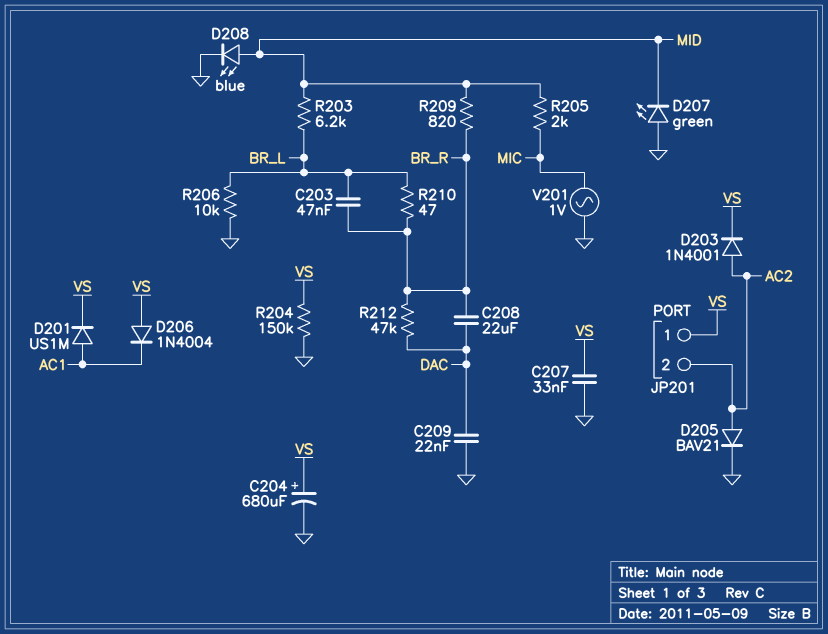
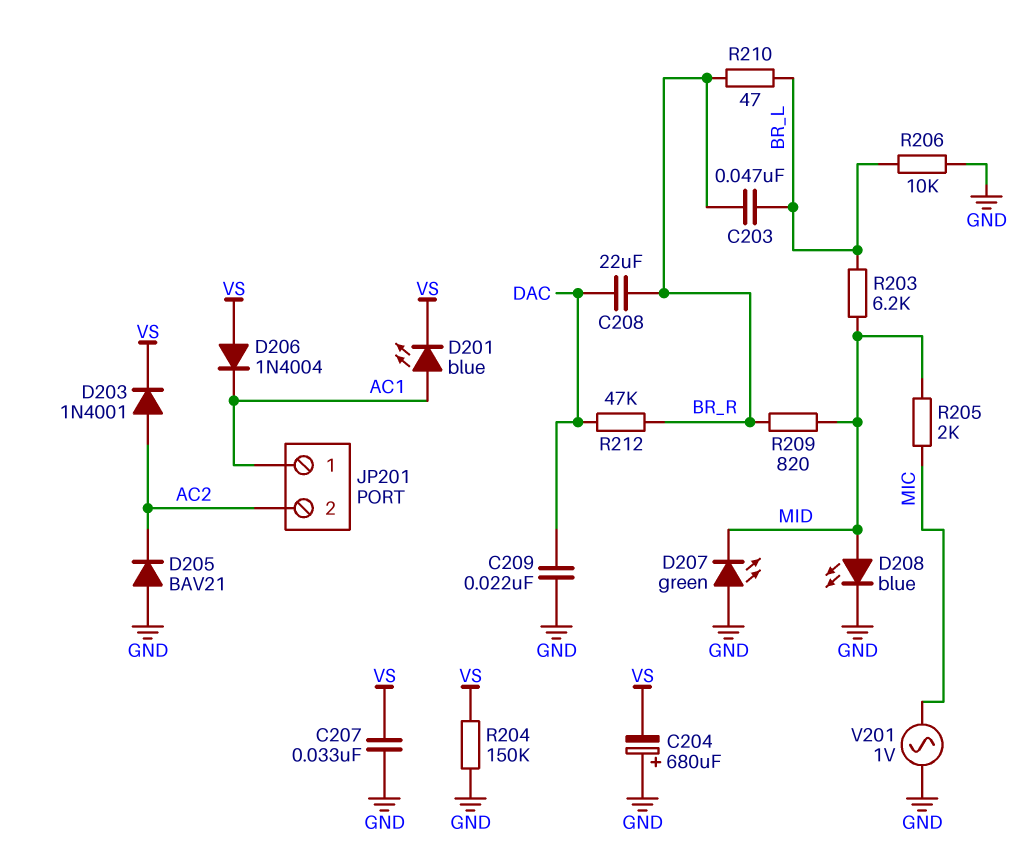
C204: 680uF (plus VS, minus GND) -> 680uF (plus GND, minus VS)
D201: diode US1M (A AC1, K VS) -> LED blue (A AC1, K VS)
D205: diode BAV21 (A AC2, K GND) -> diode BAV21 (A GND, K AC2)
JP201 pin 1: VS -> AC1

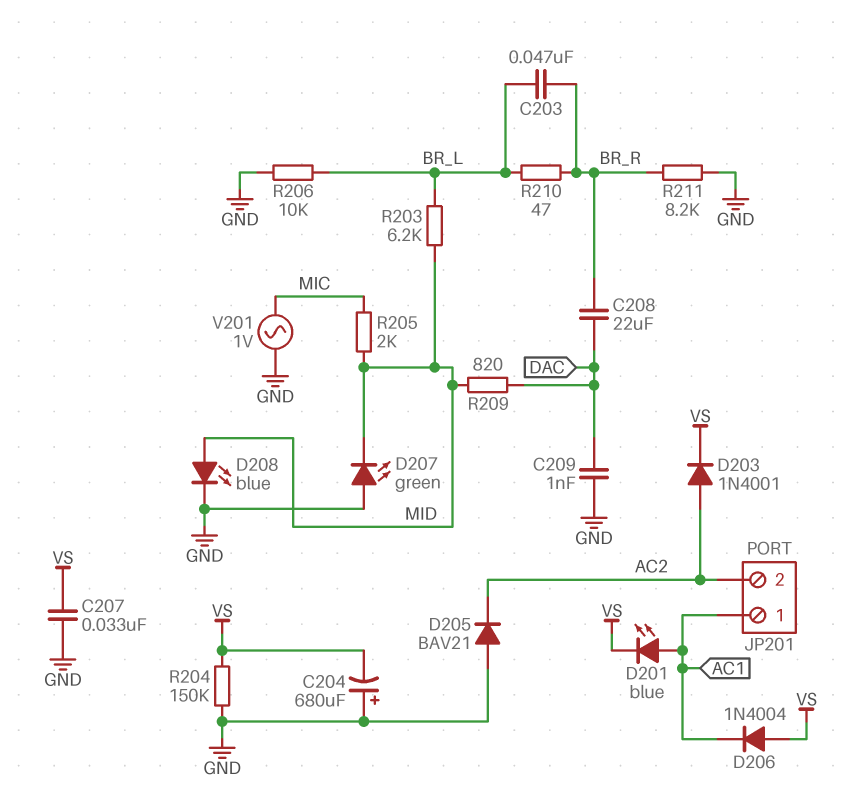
C209: 22nF (DAC, GND) -> 1nF (DAC, GND)
R209: 820 (BR_R, MID) -> 820 (DAC, MID)
R211: none -> 8.2k (BR_R, GND)
R212: 47k (BR_R, DAC) -> none

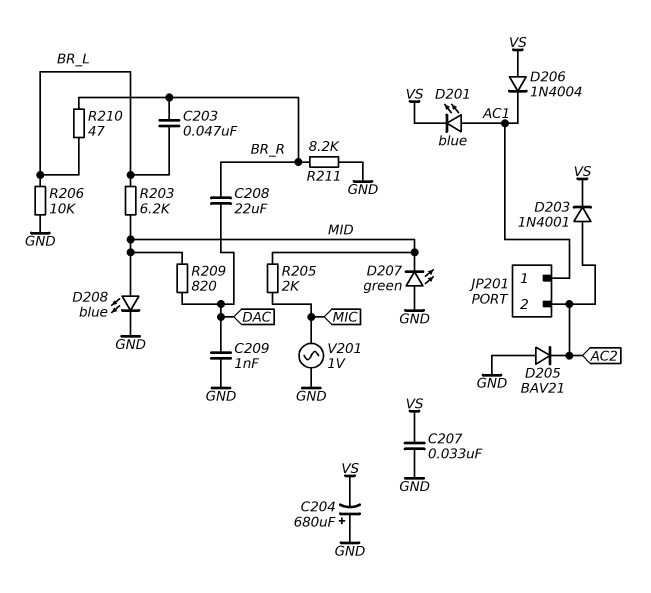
R204: 150k (GND, VS) -> none

